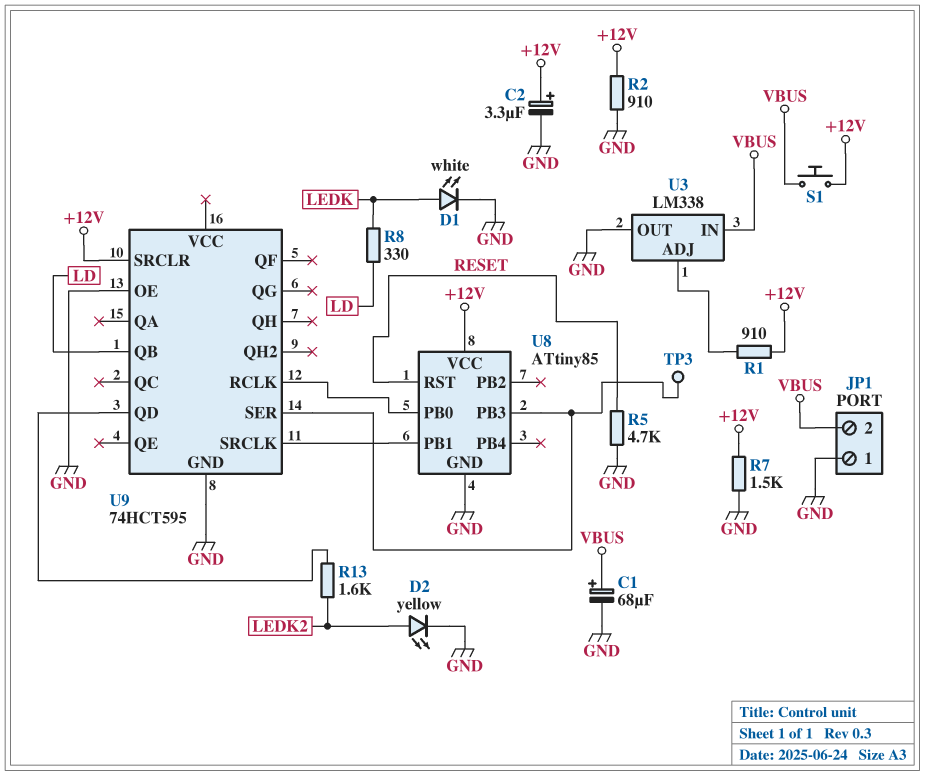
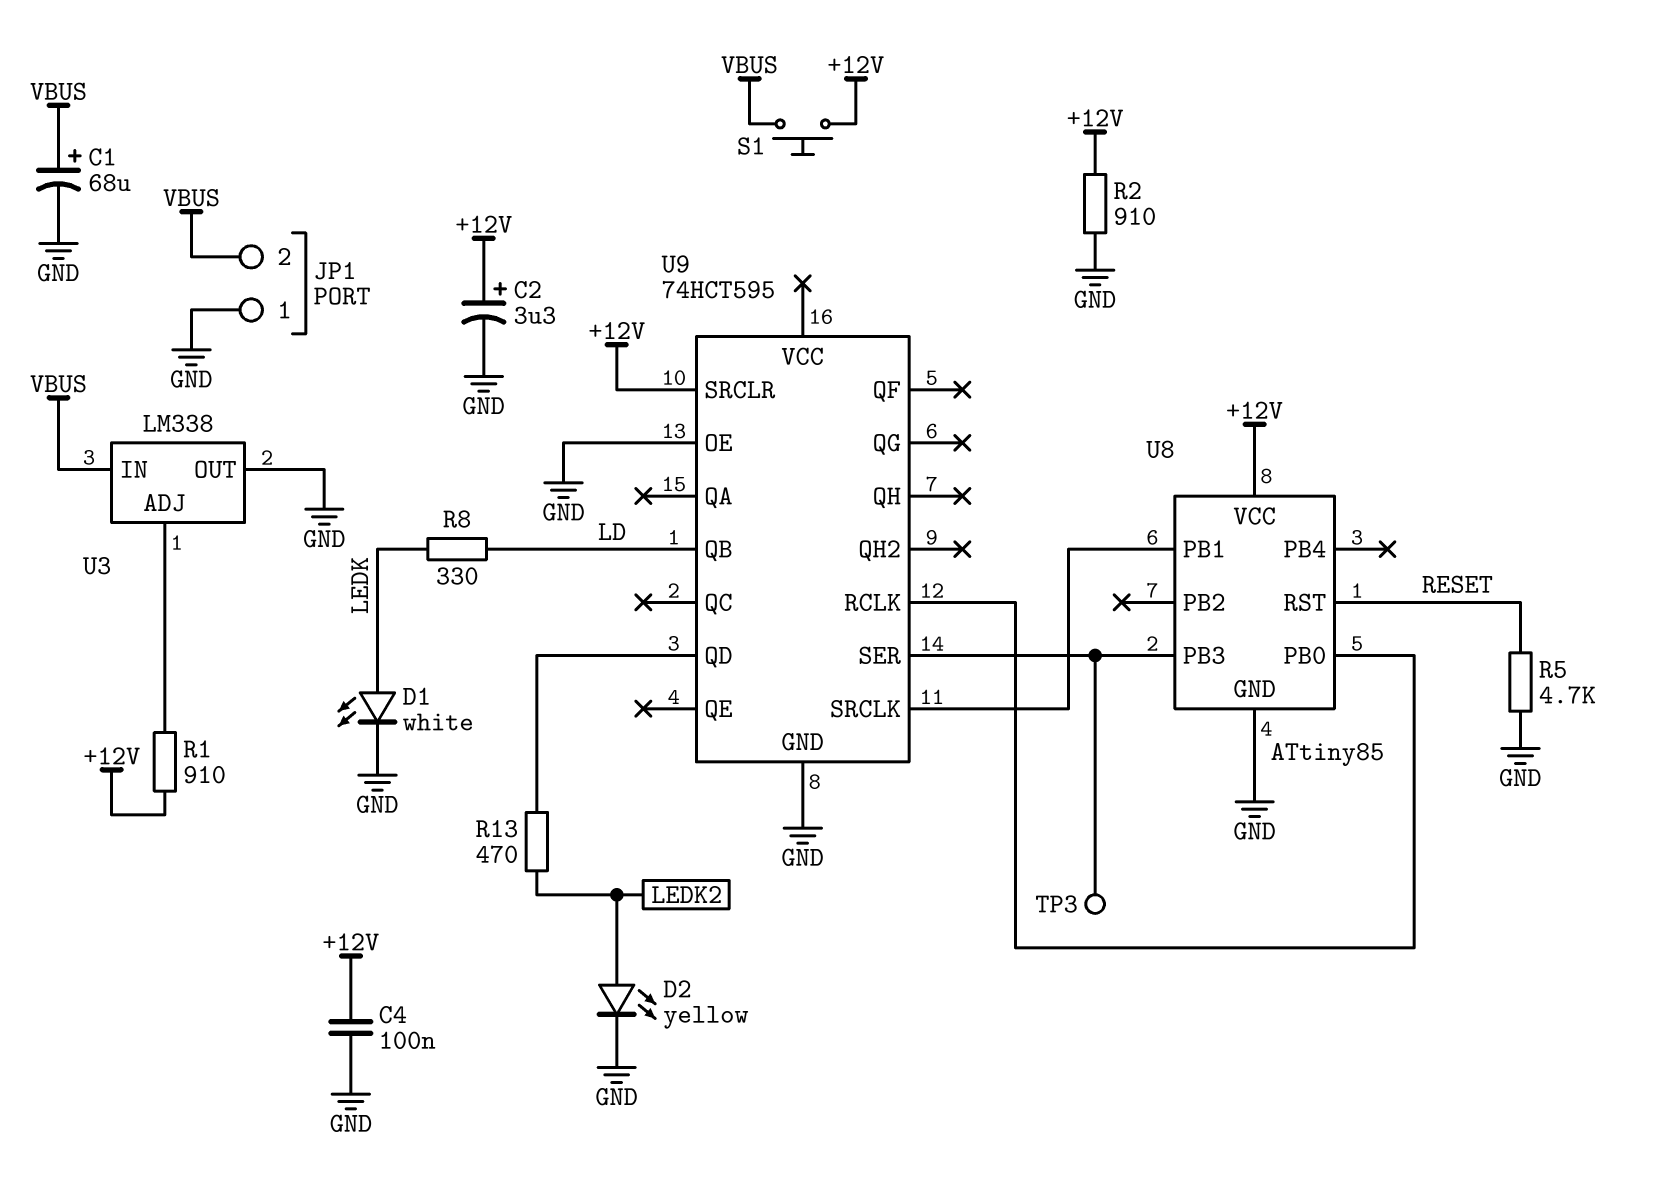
C4: none -> 100nF (+12V, GND)
R7: 1.5k (+12V, GND) -> none
R13: 1.6k (LEDK2, U9/QD) -> 470 (LEDK2, U9/QD)

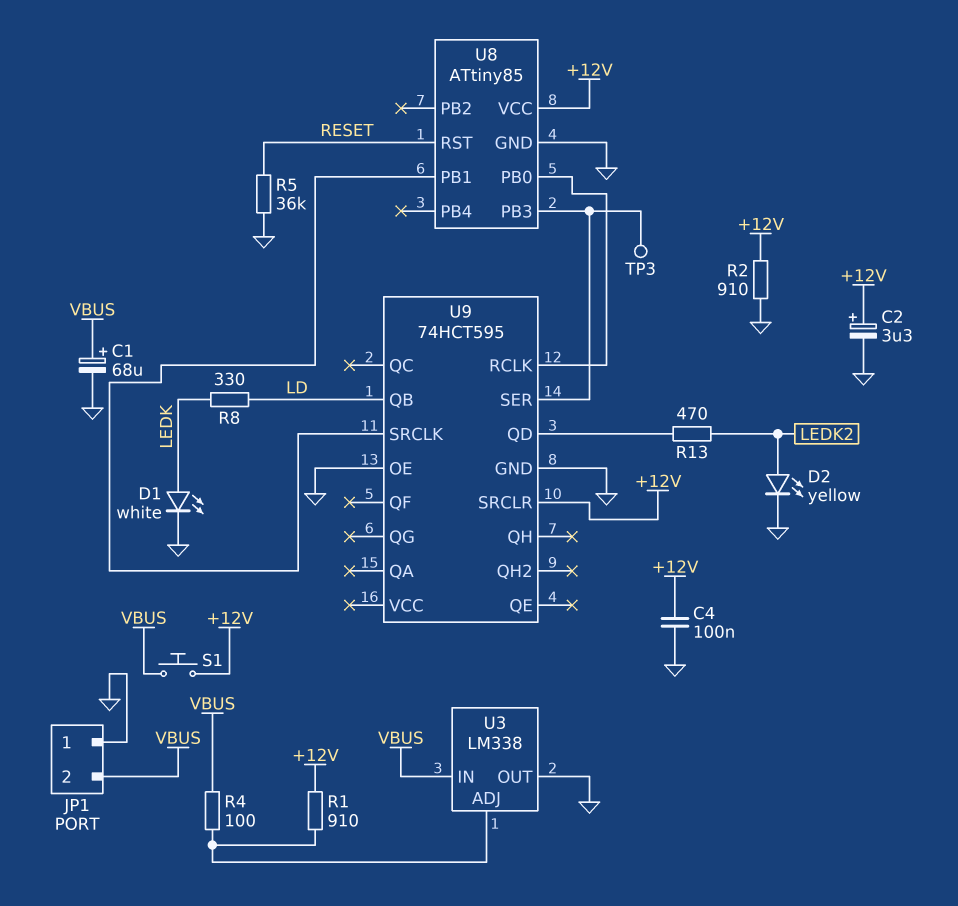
R4: none -> 100 (U3/ADJ, VBUS)
R5: 4.7k (GND, RESET) -> 36k (GND, RESET)

